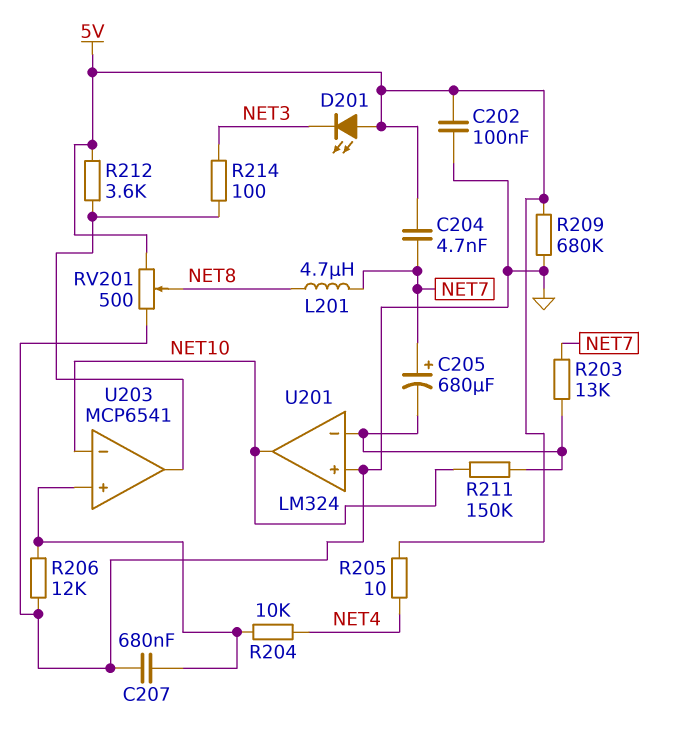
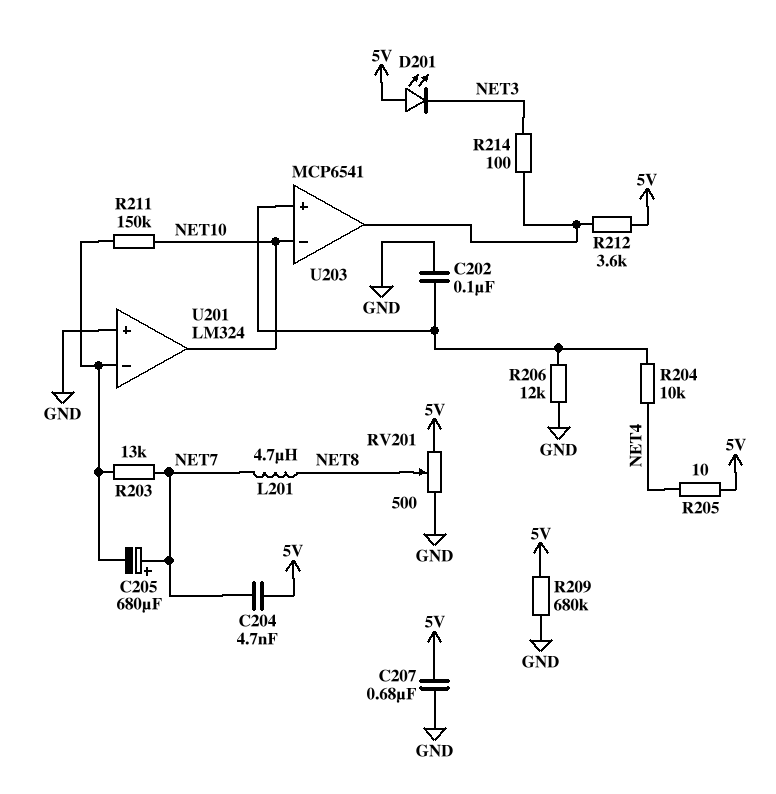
C202: 100nF (5V, GND) -> 100nF (GND, U203/in+)
C207: 680nF (GND, U203/in+) -> 680nF (5V, GND)

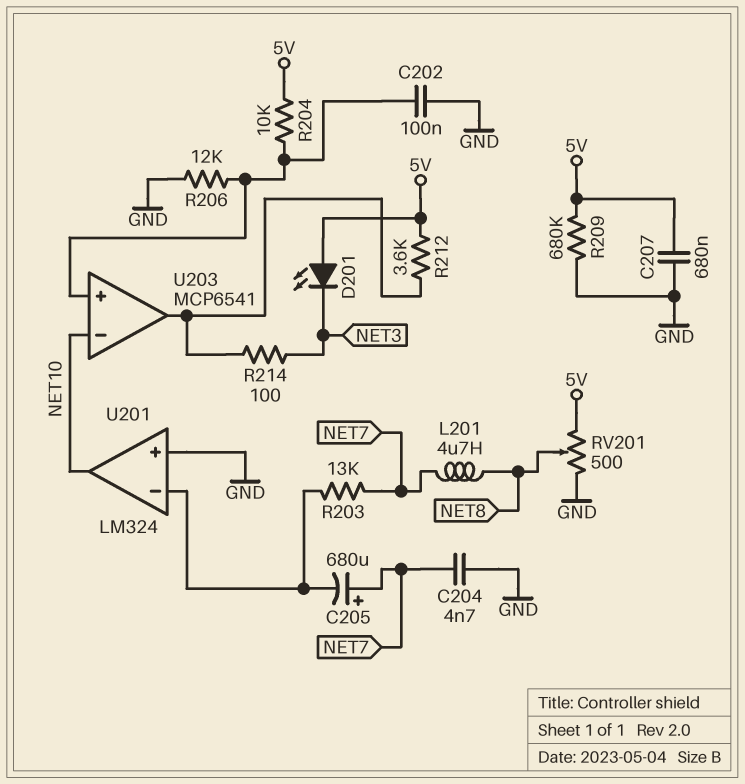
C204: 4.7nF (5V, NET7) -> 4.7nF (GND, NET7)
R204: 10k (NET4, U203/in+) -> 10k (5V, U203/in+)
R205: 10 (5V, NET4) -> none
R211: 150k (NET10, U201/in-) -> none

